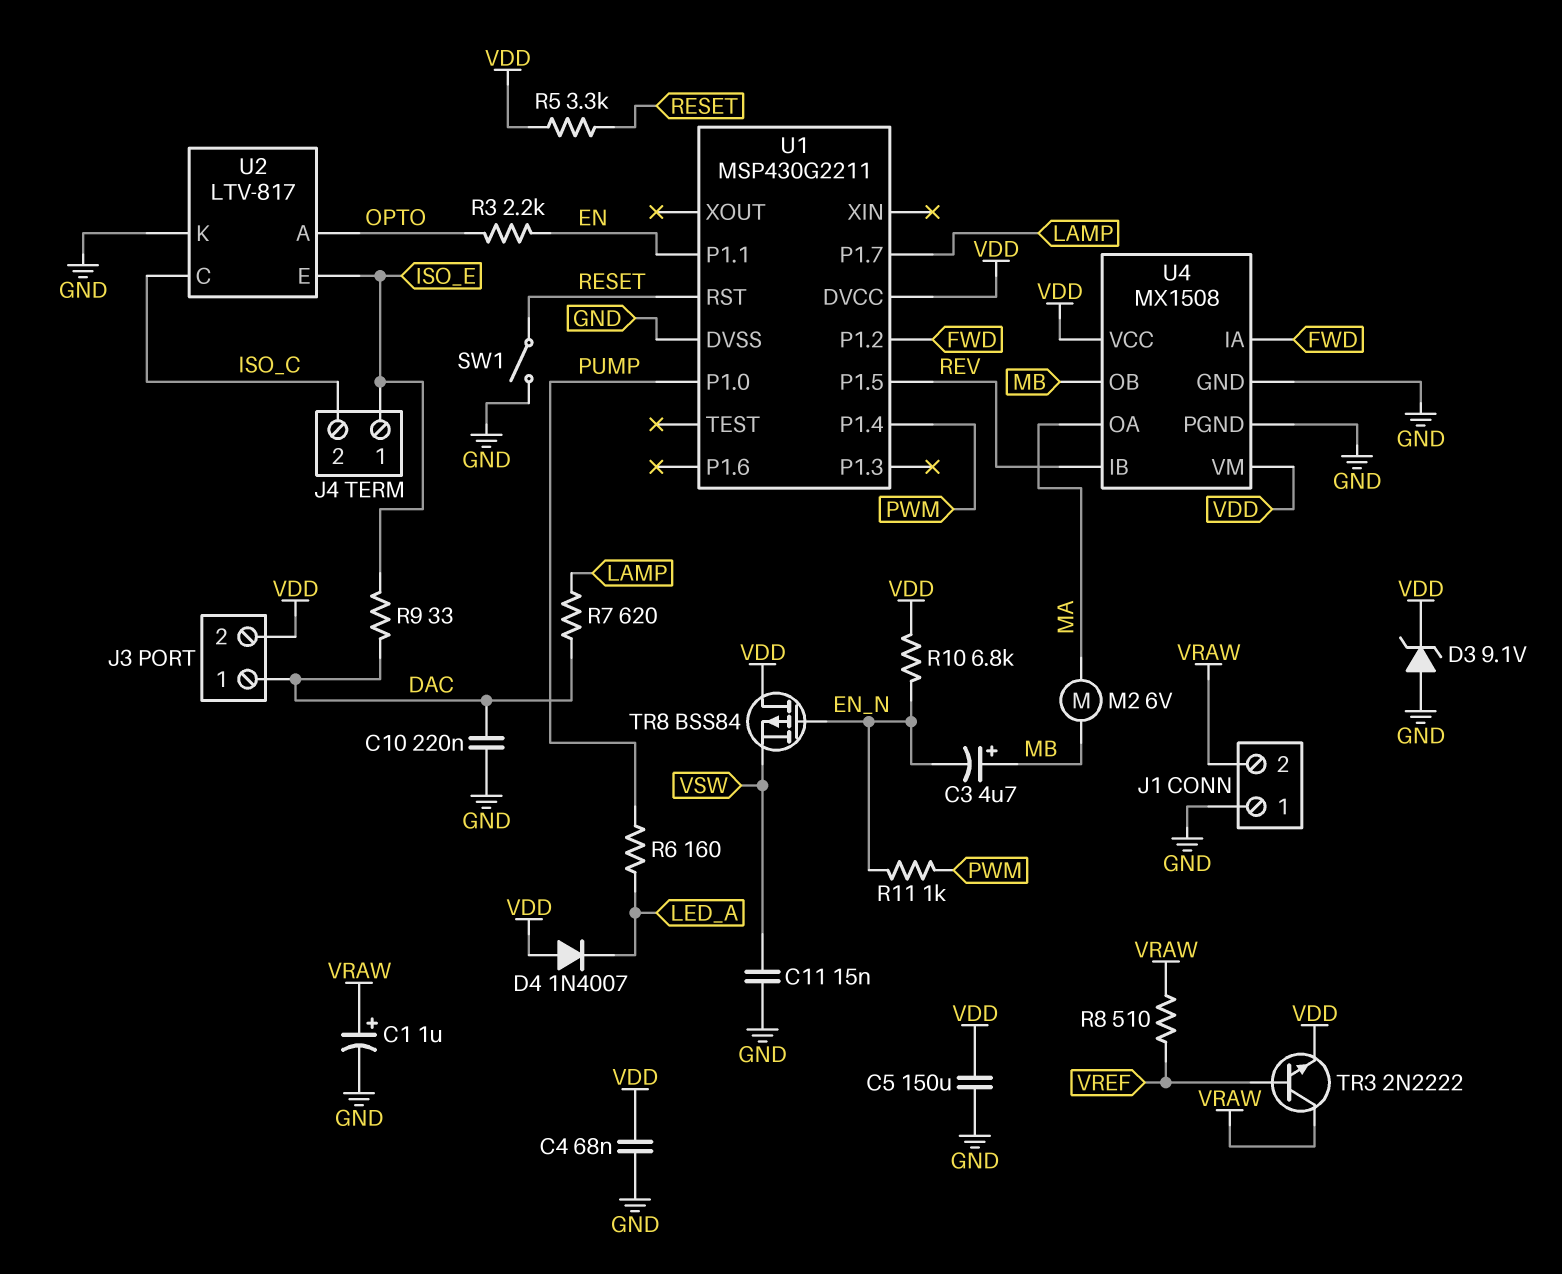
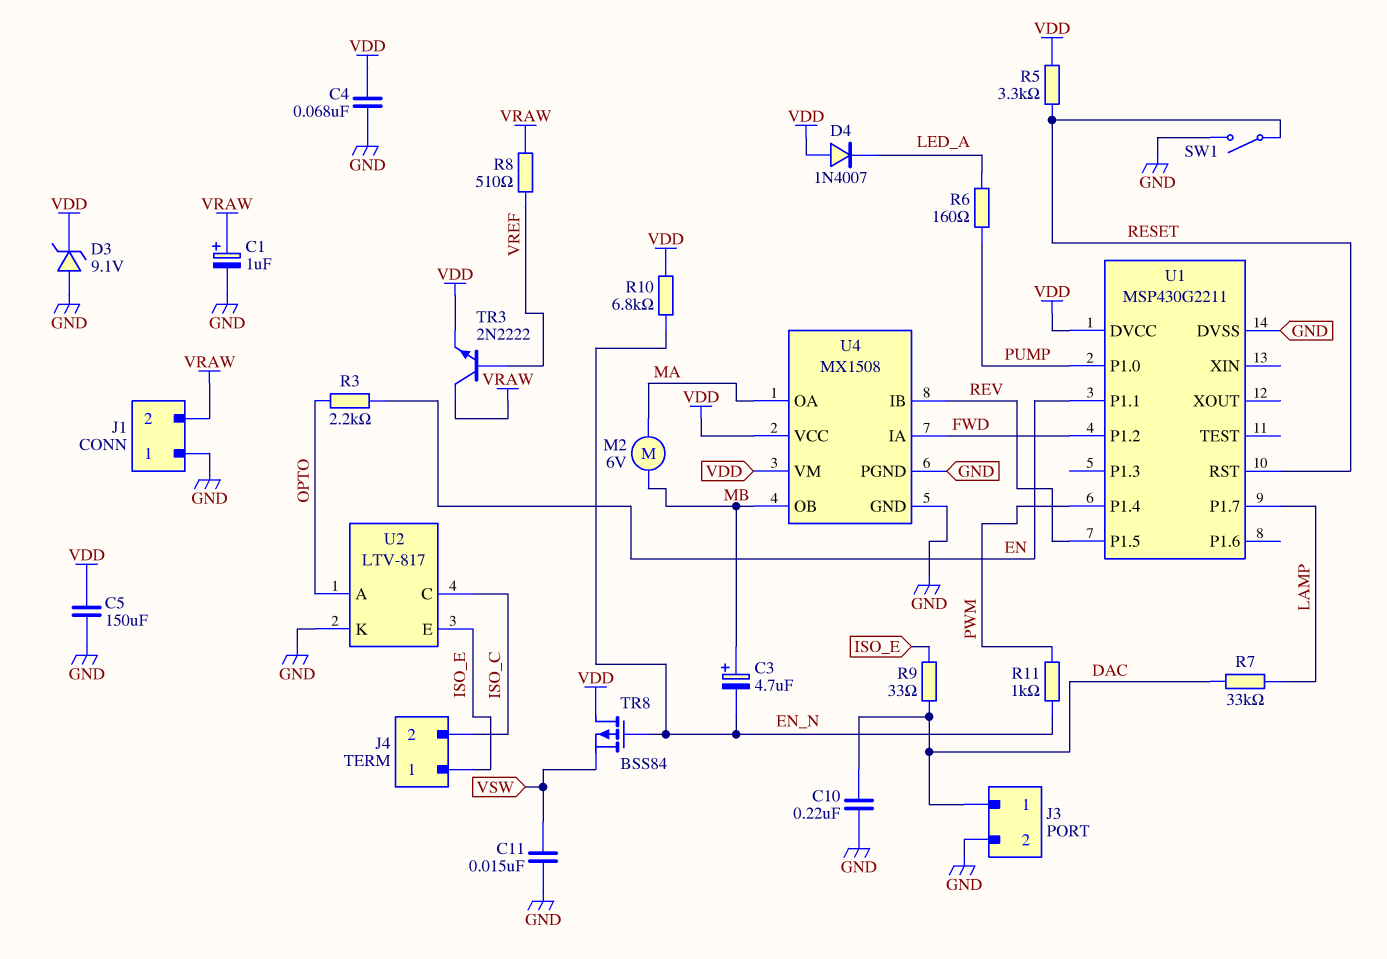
J3 pin 2: VDD -> GND
R7: 620 (DAC, LAMP) -> 33k (DAC, LAMP)

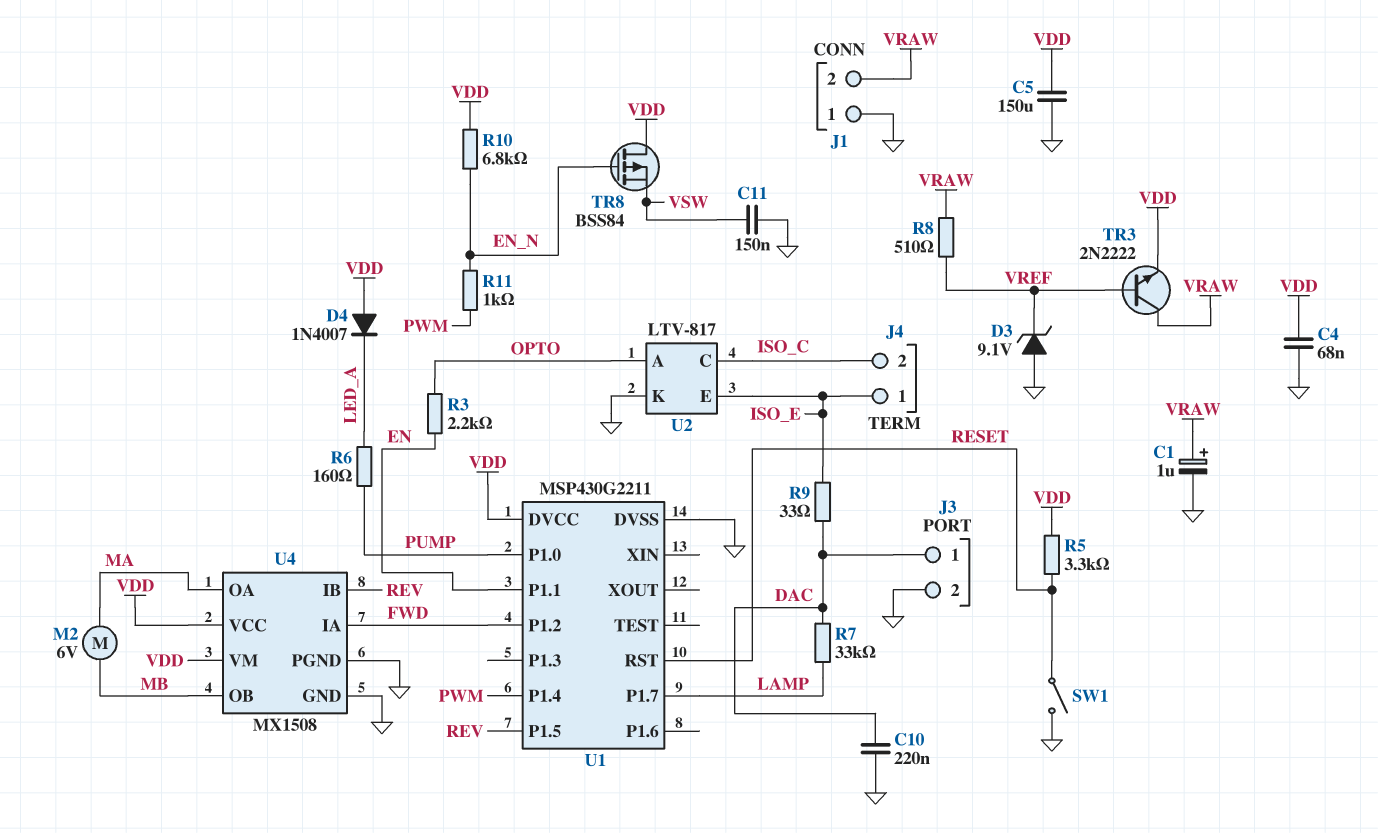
C3: 4.7uF (plus MB, minus EN_N) -> none
C11: 15nF (GND, VSW) -> 150nF (GND, VSW)
D3: zener 9.1V (A GND, K VDD) -> zener 9.1V (A GND, K VREF)

